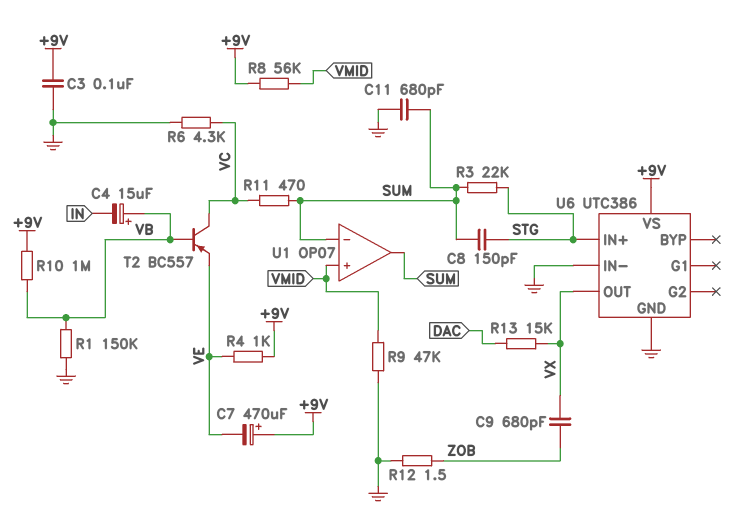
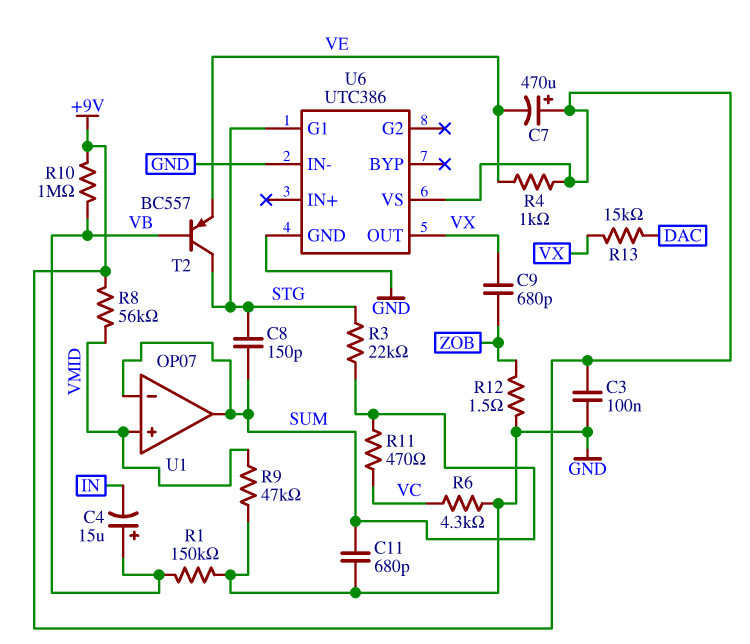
T2: PNP BC557 (B VB, C VC, E VE) -> PNP BC557 (B VB, C STG, E VE)
U6 pin G1: none -> STG
U6 pin IN+: STG -> none

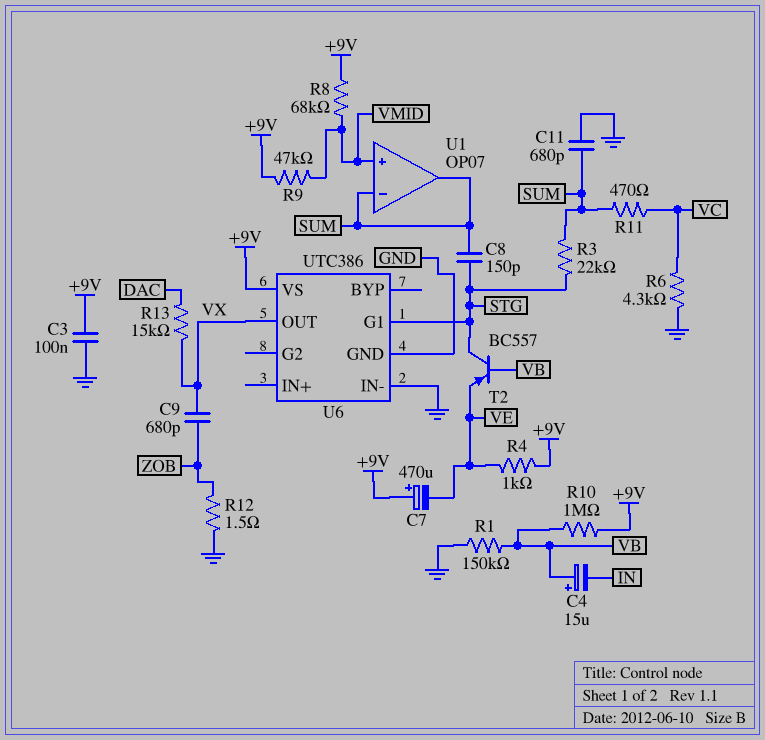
R8: 56k (+9V, VMID) -> 68k (+9V, VMID)
R9: 47k (GND, VMID) -> 47k (+9V, VMID)

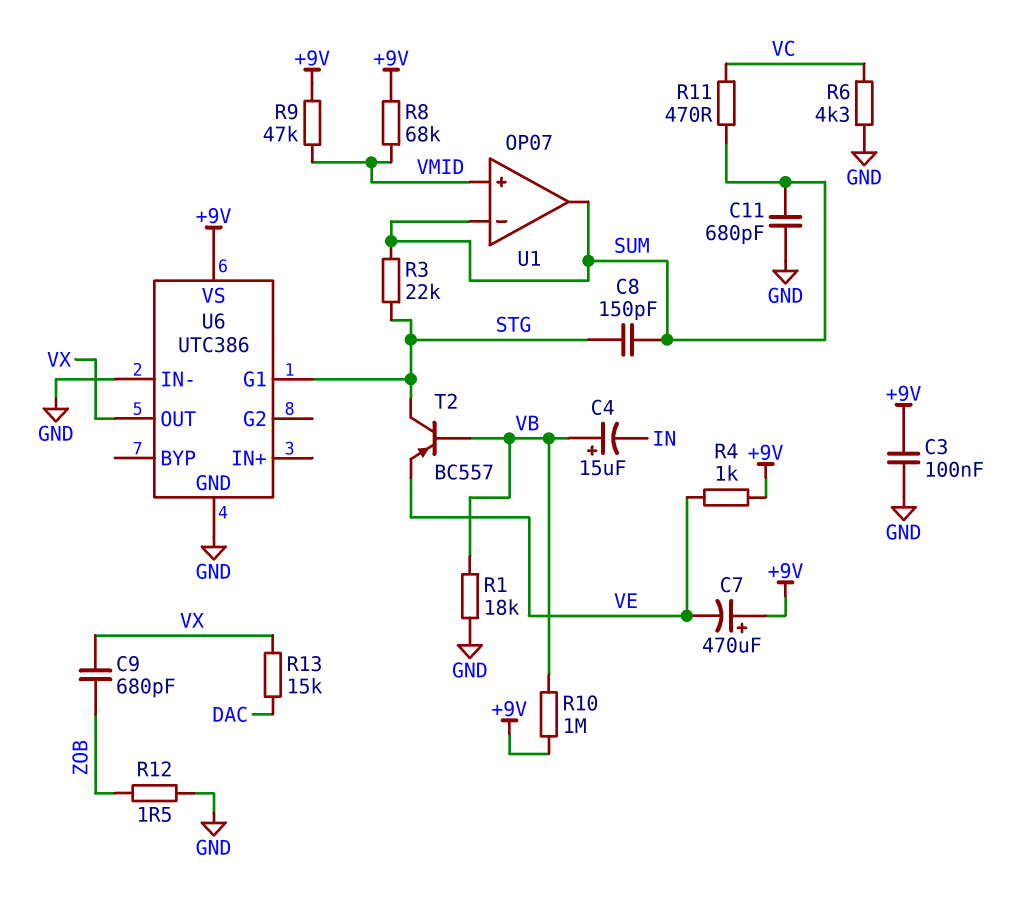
R1: 150k (GND, VB) -> 18k (GND, VB)

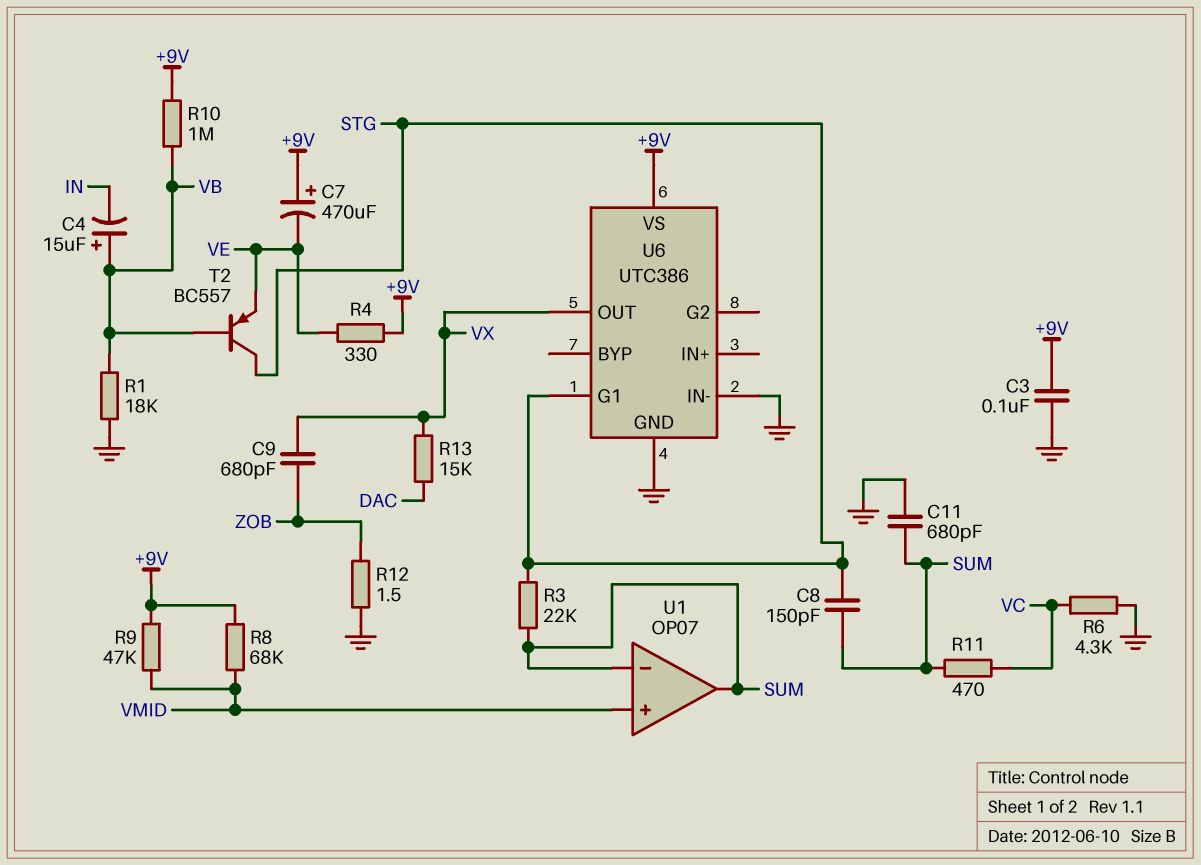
R4: 1k (+9V, VE) -> 330 (+9V, VE)

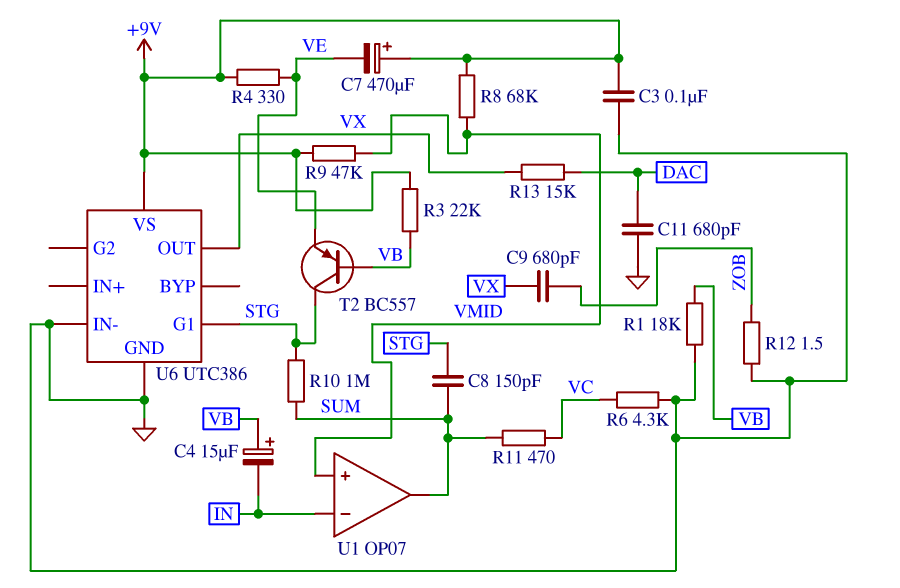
C11: 680pF (GND, SUM) -> 680pF (DAC, GND)
R3: 22k (STG, SUM) -> 22k (+9V, VB)
R10: 1M (+9V, VB) -> 1M (STG, SUM)
U1 pin in-: SUM -> IN

